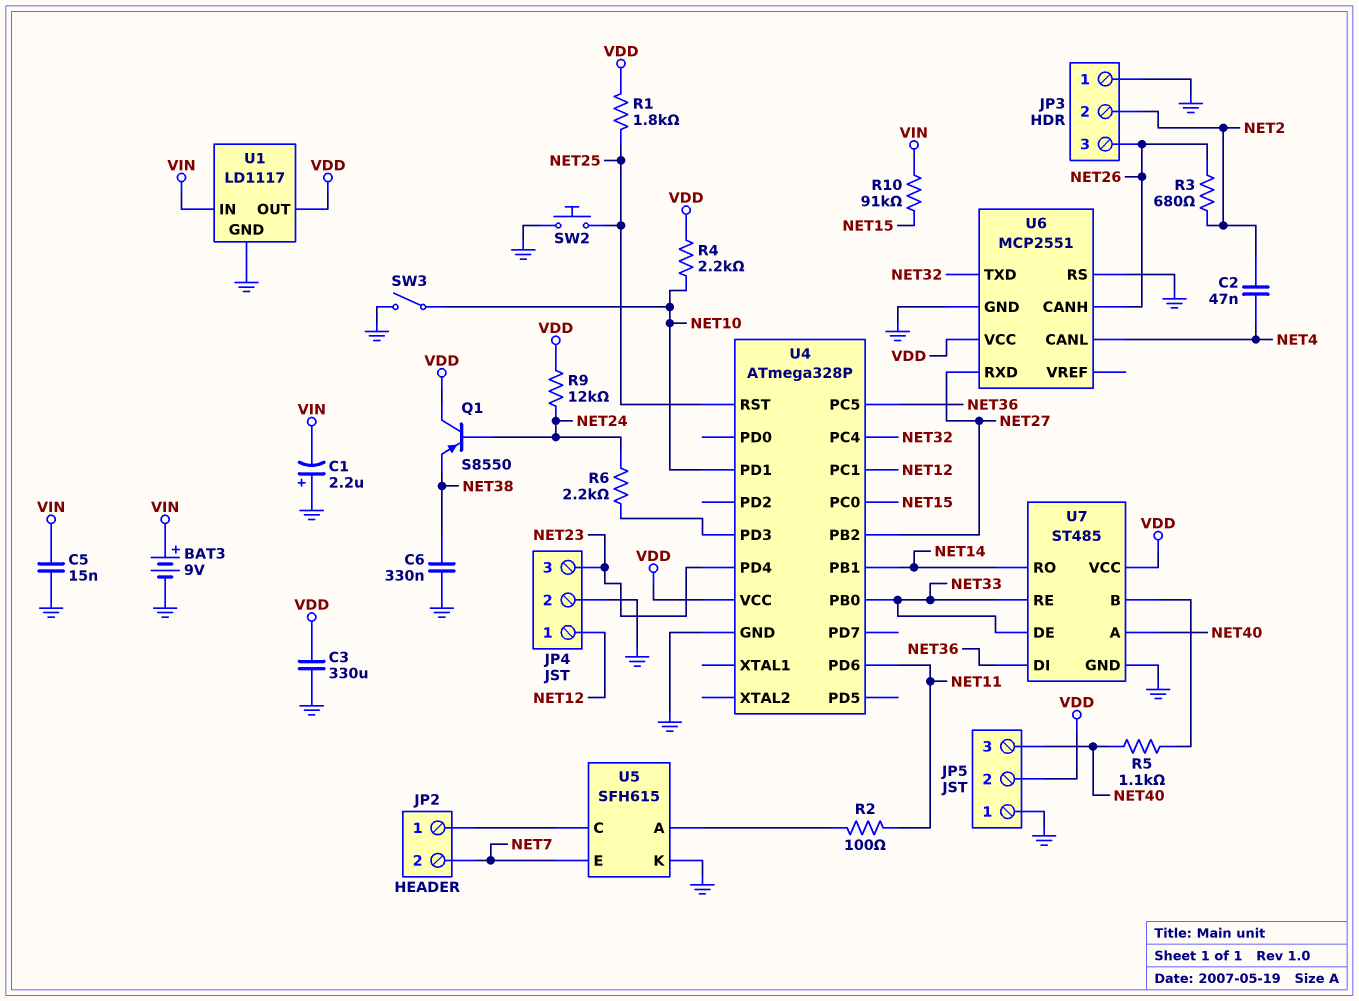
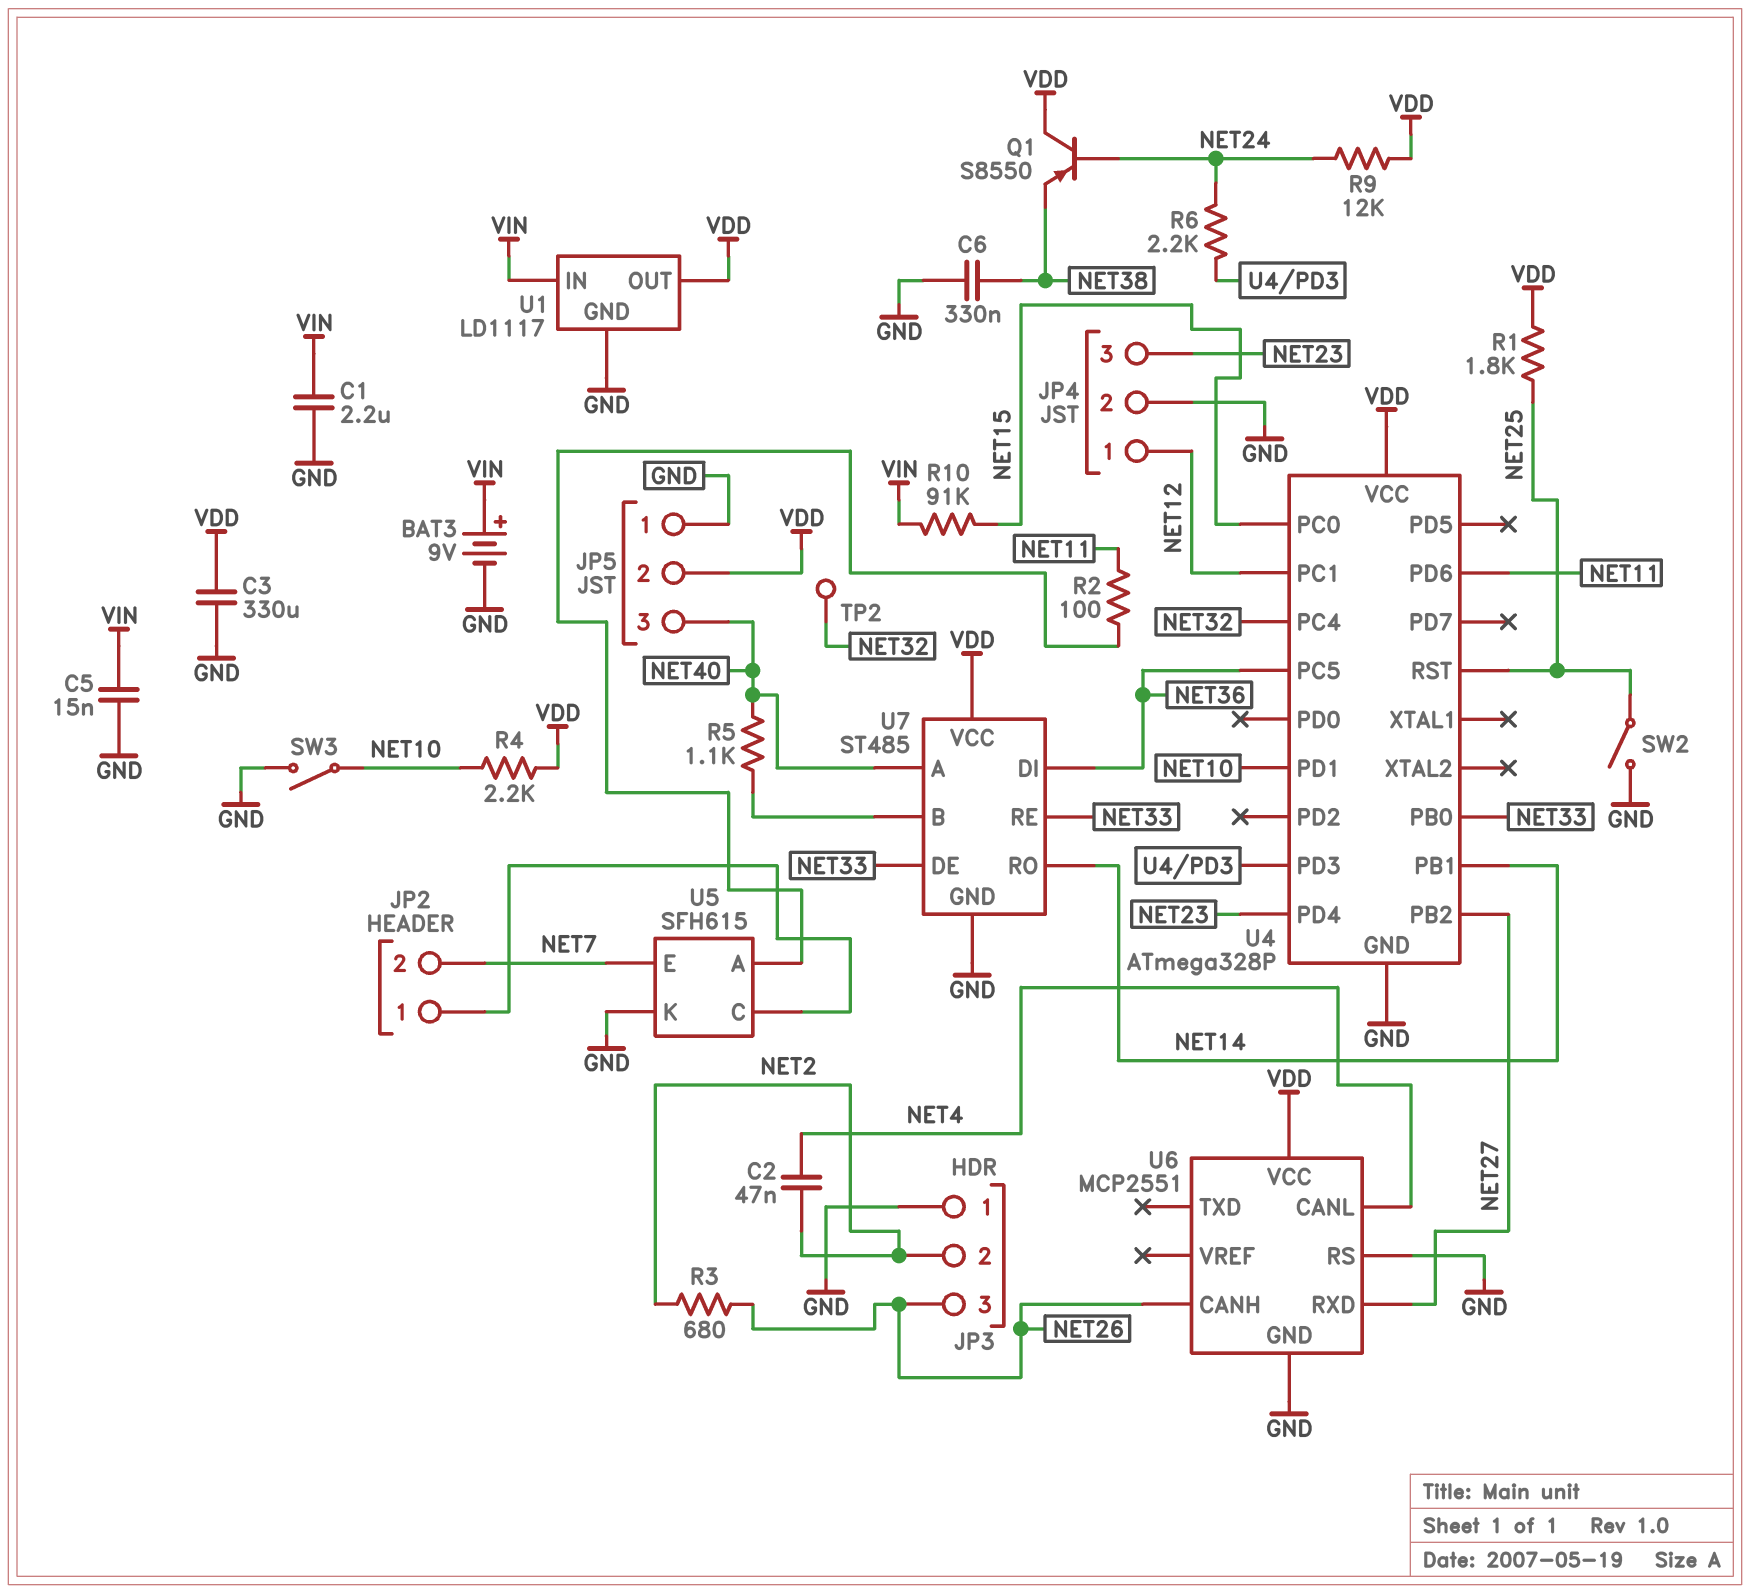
C1: 2.2uF (plus GND, minus VIN) -> 2.2uF (GND, VIN)
SW2: button (GND, NET25) -> switch (GND, NET25)
TP2: none -> test point (NET32)
U6 pin TXD: NET32 -> none

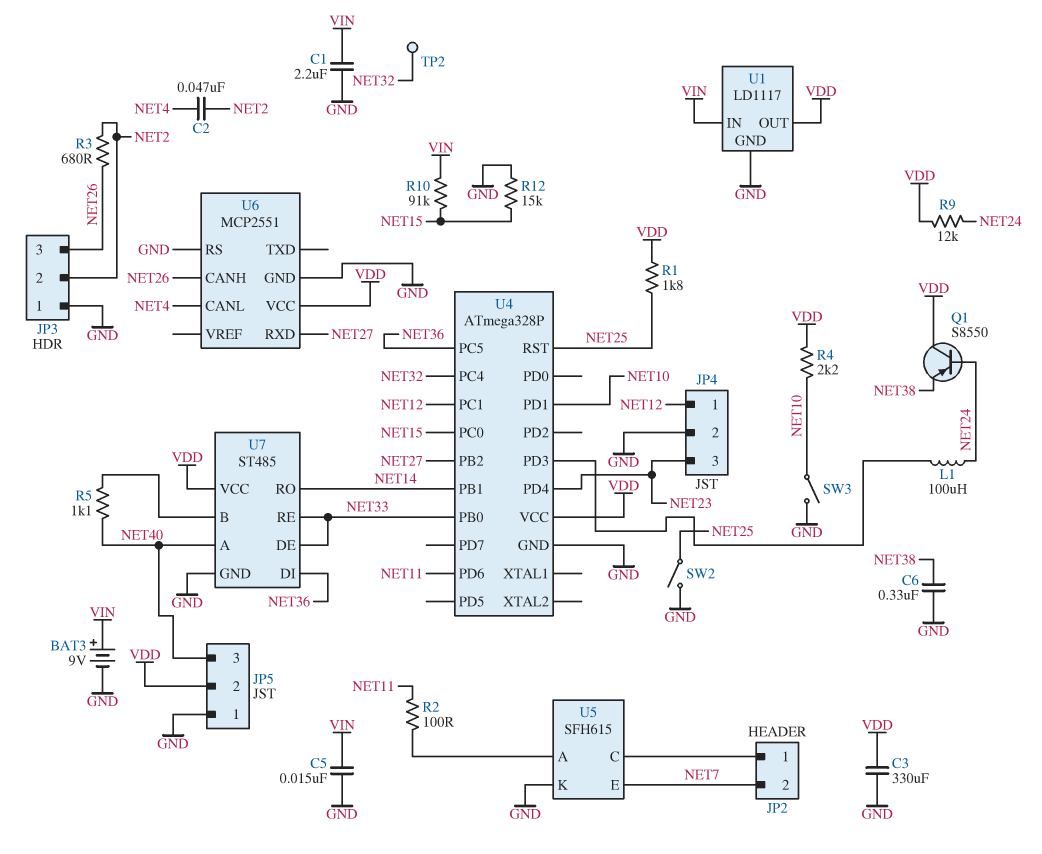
L1: none -> 100uH (NET24, U4/PD3)
R6: 2.2k (NET24, U4/PD3) -> none
R12: none -> 15k (GND, NET15)

